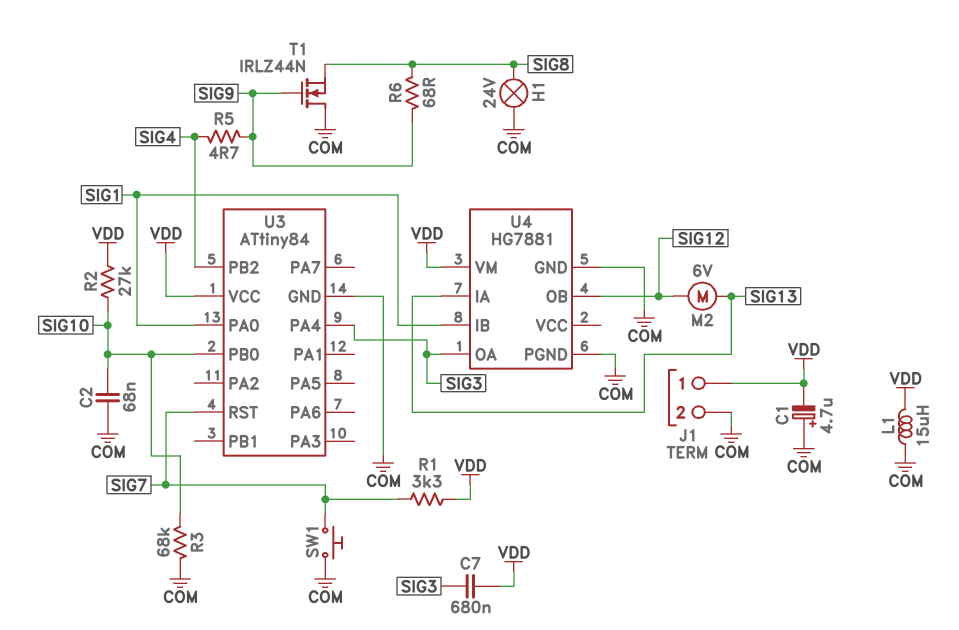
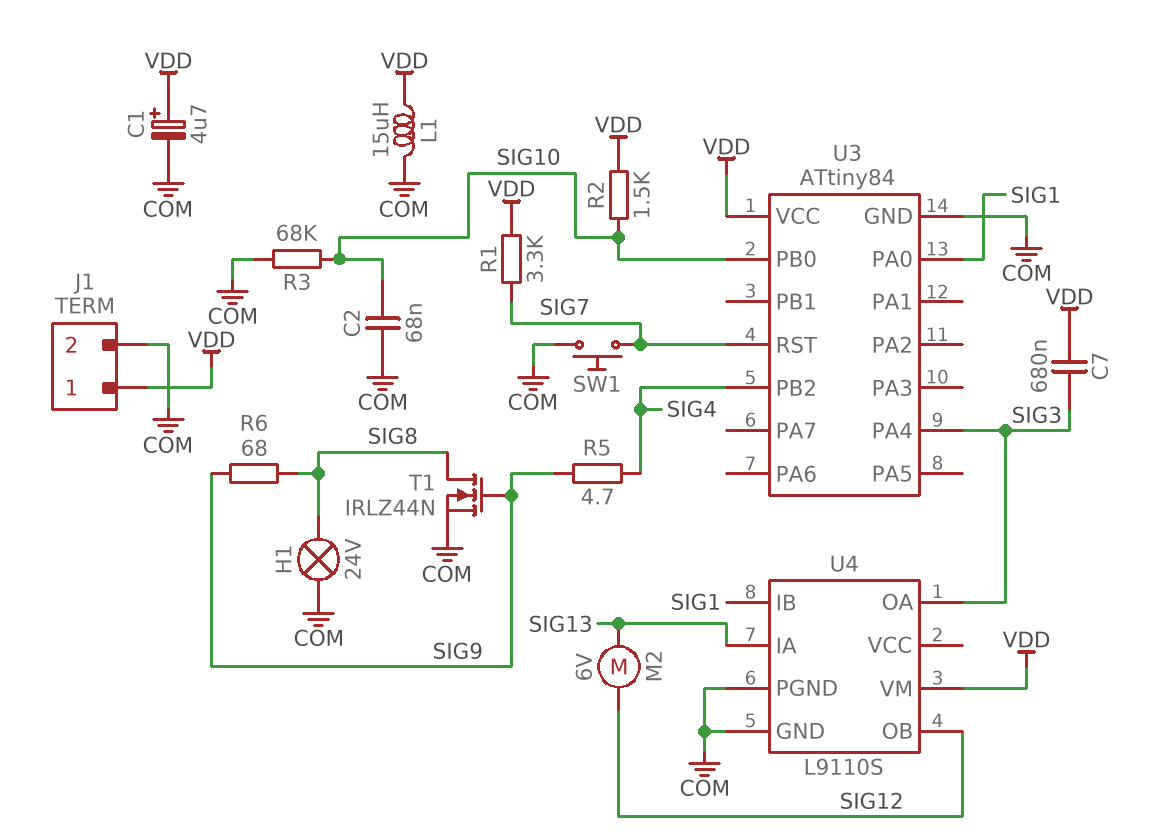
C1: 4.7uF (plus COM, minus VDD) -> 4.7uF (plus VDD, minus COM)
R2: 27k (SIG10, VDD) -> 1.5k (SIG10, VDD)
T1: NMOS IRLZ44N (G SIG9, D COM, S SIG8) -> NMOS IRLZ44N (G SIG9, D SIG8, S COM)
U4: HG7881 -> L9110S

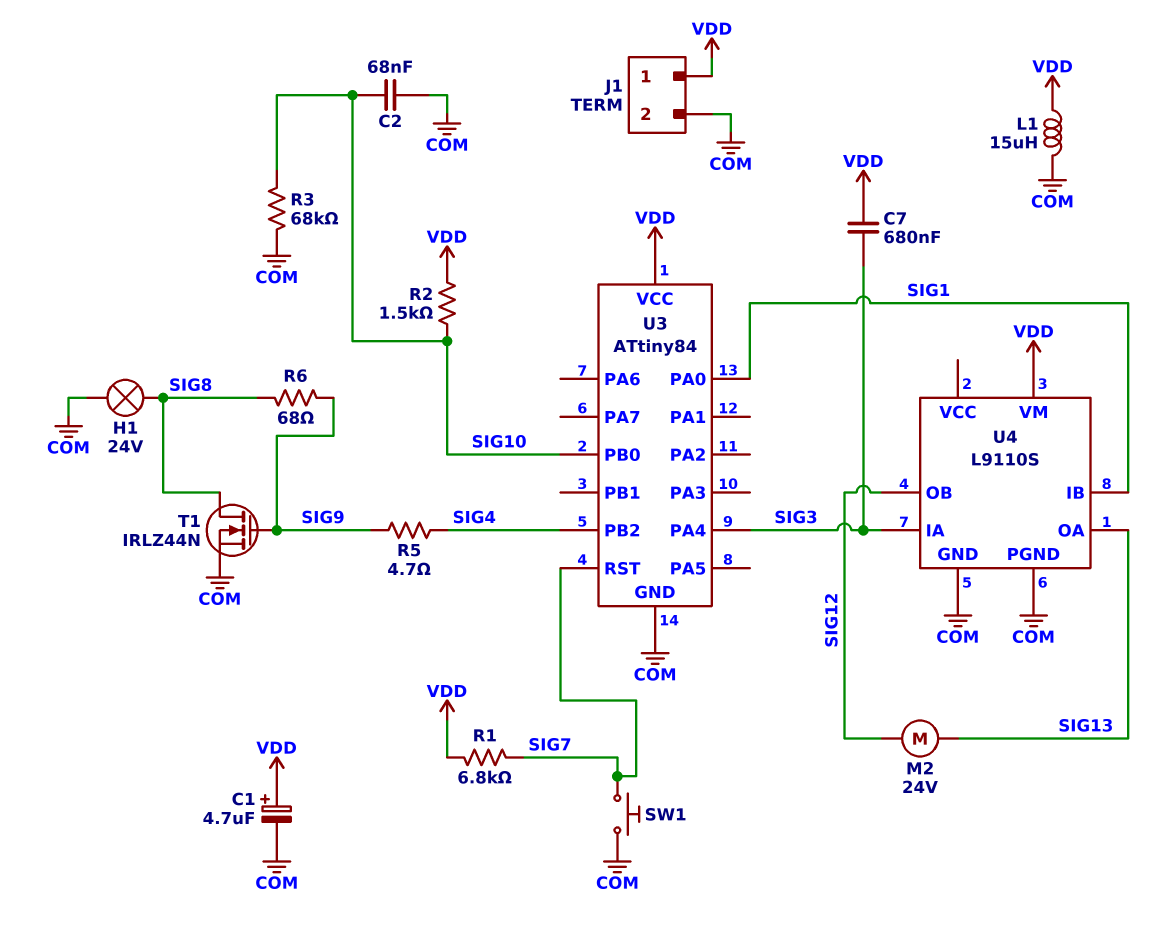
M2: motor 6V (SIG12, SIG13) -> motor 24V (SIG12, SIG13)
R1: 3.3k (SIG7, VDD) -> 6.8k (SIG7, VDD)
U4 pin IA: SIG13 -> SIG3
U4 pin OA: SIG3 -> SIG13

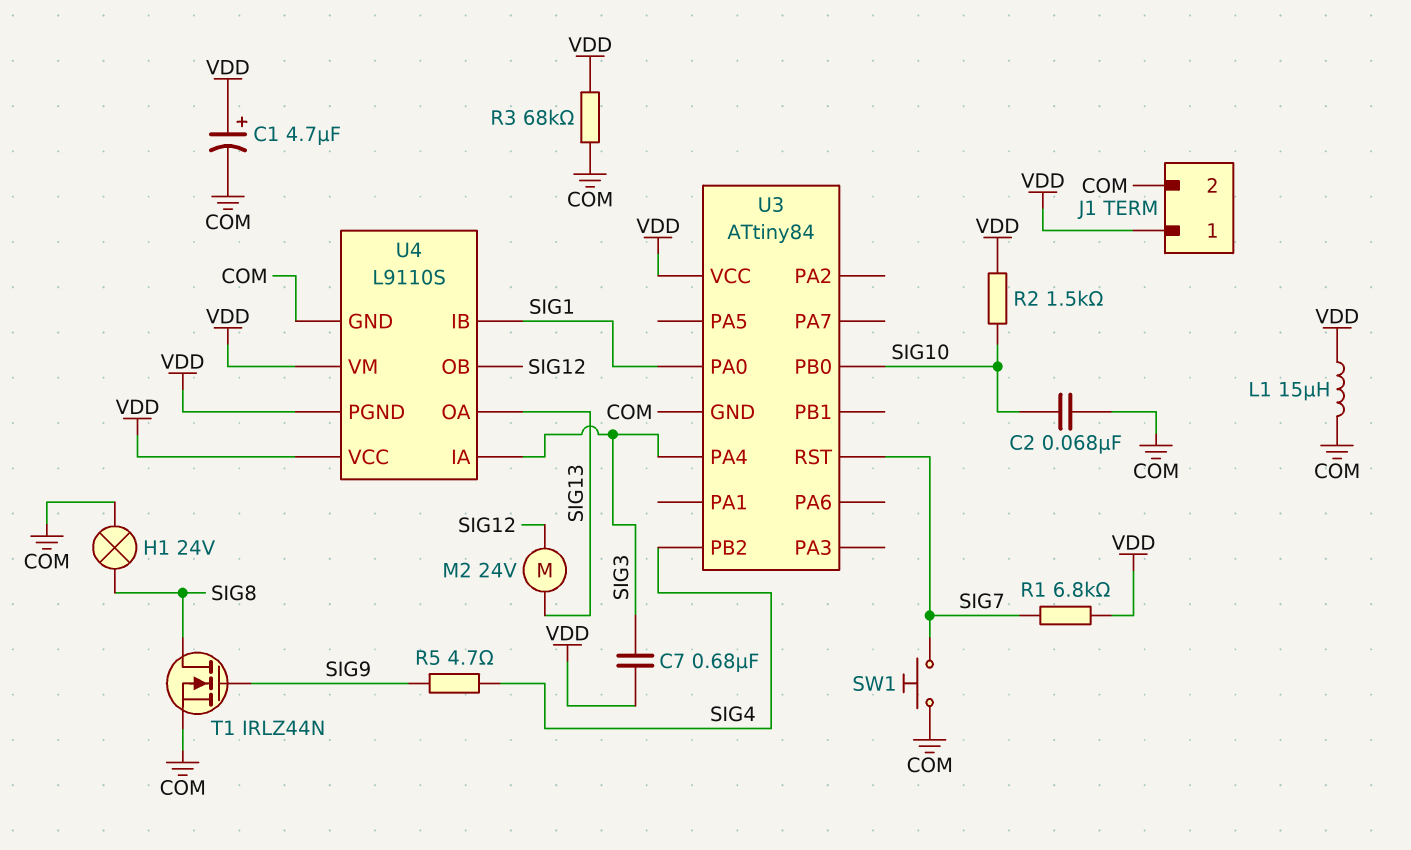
R3: 68k (COM, SIG10) -> 68k (COM, VDD)
R6: 68 (SIG8, SIG9) -> none
U4 pin PGND: COM -> VDD
U4 pin VCC: none -> VDD

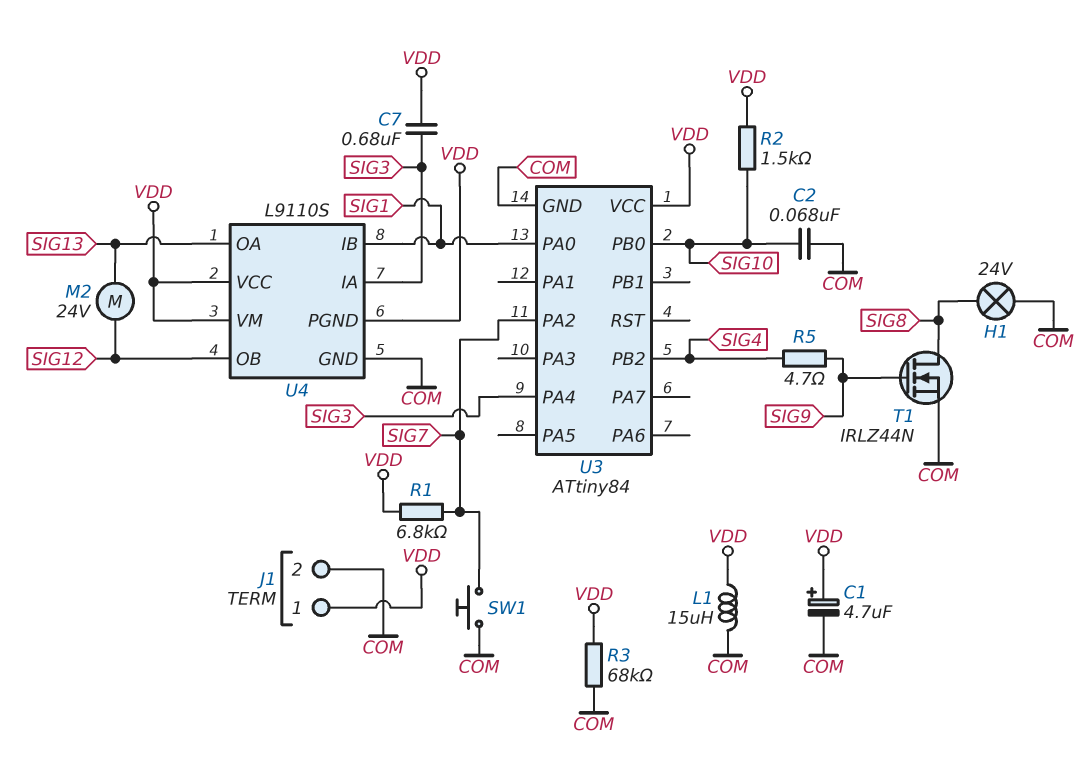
U3 pin PA2: none -> SIG7
U3 pin RST: SIG7 -> none

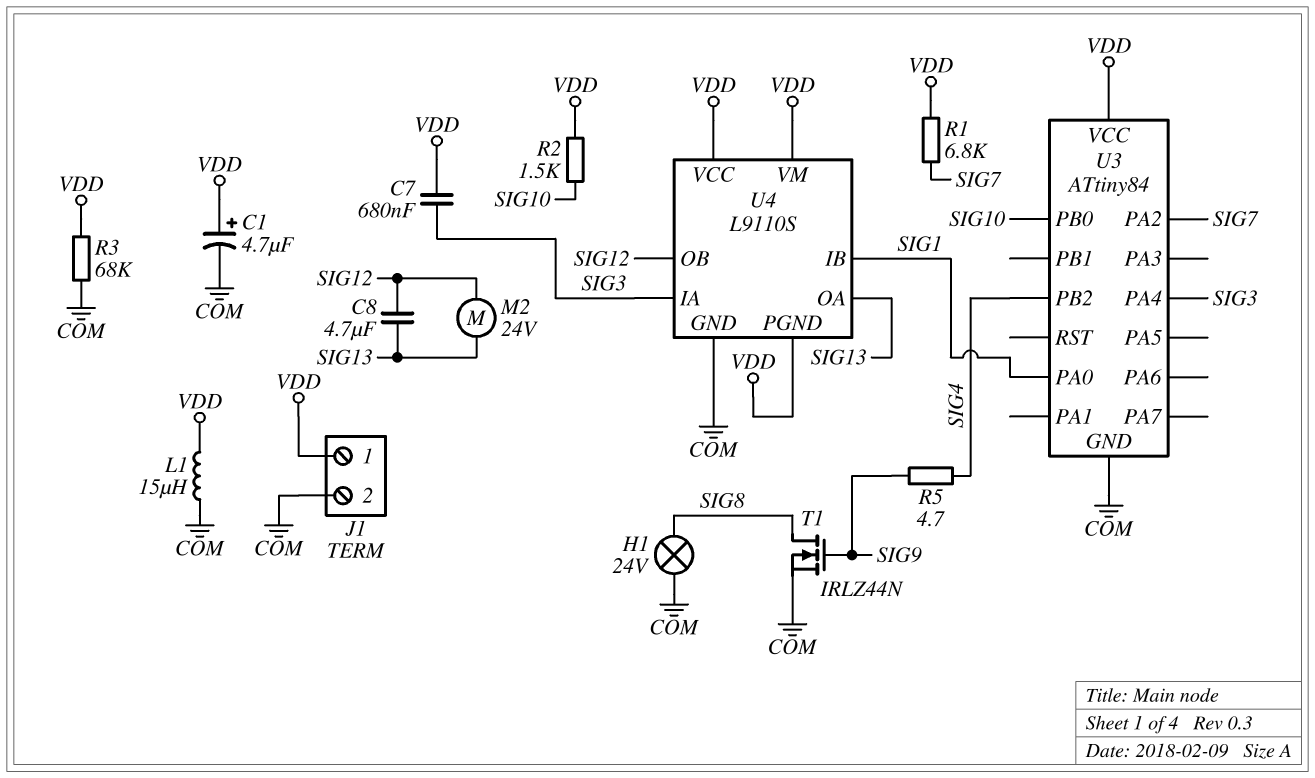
C2: 68nF (COM, SIG10) -> none
C8: none -> 4.7uF (SIG12, SIG13)
SW1: button (COM, SIG7) -> none

